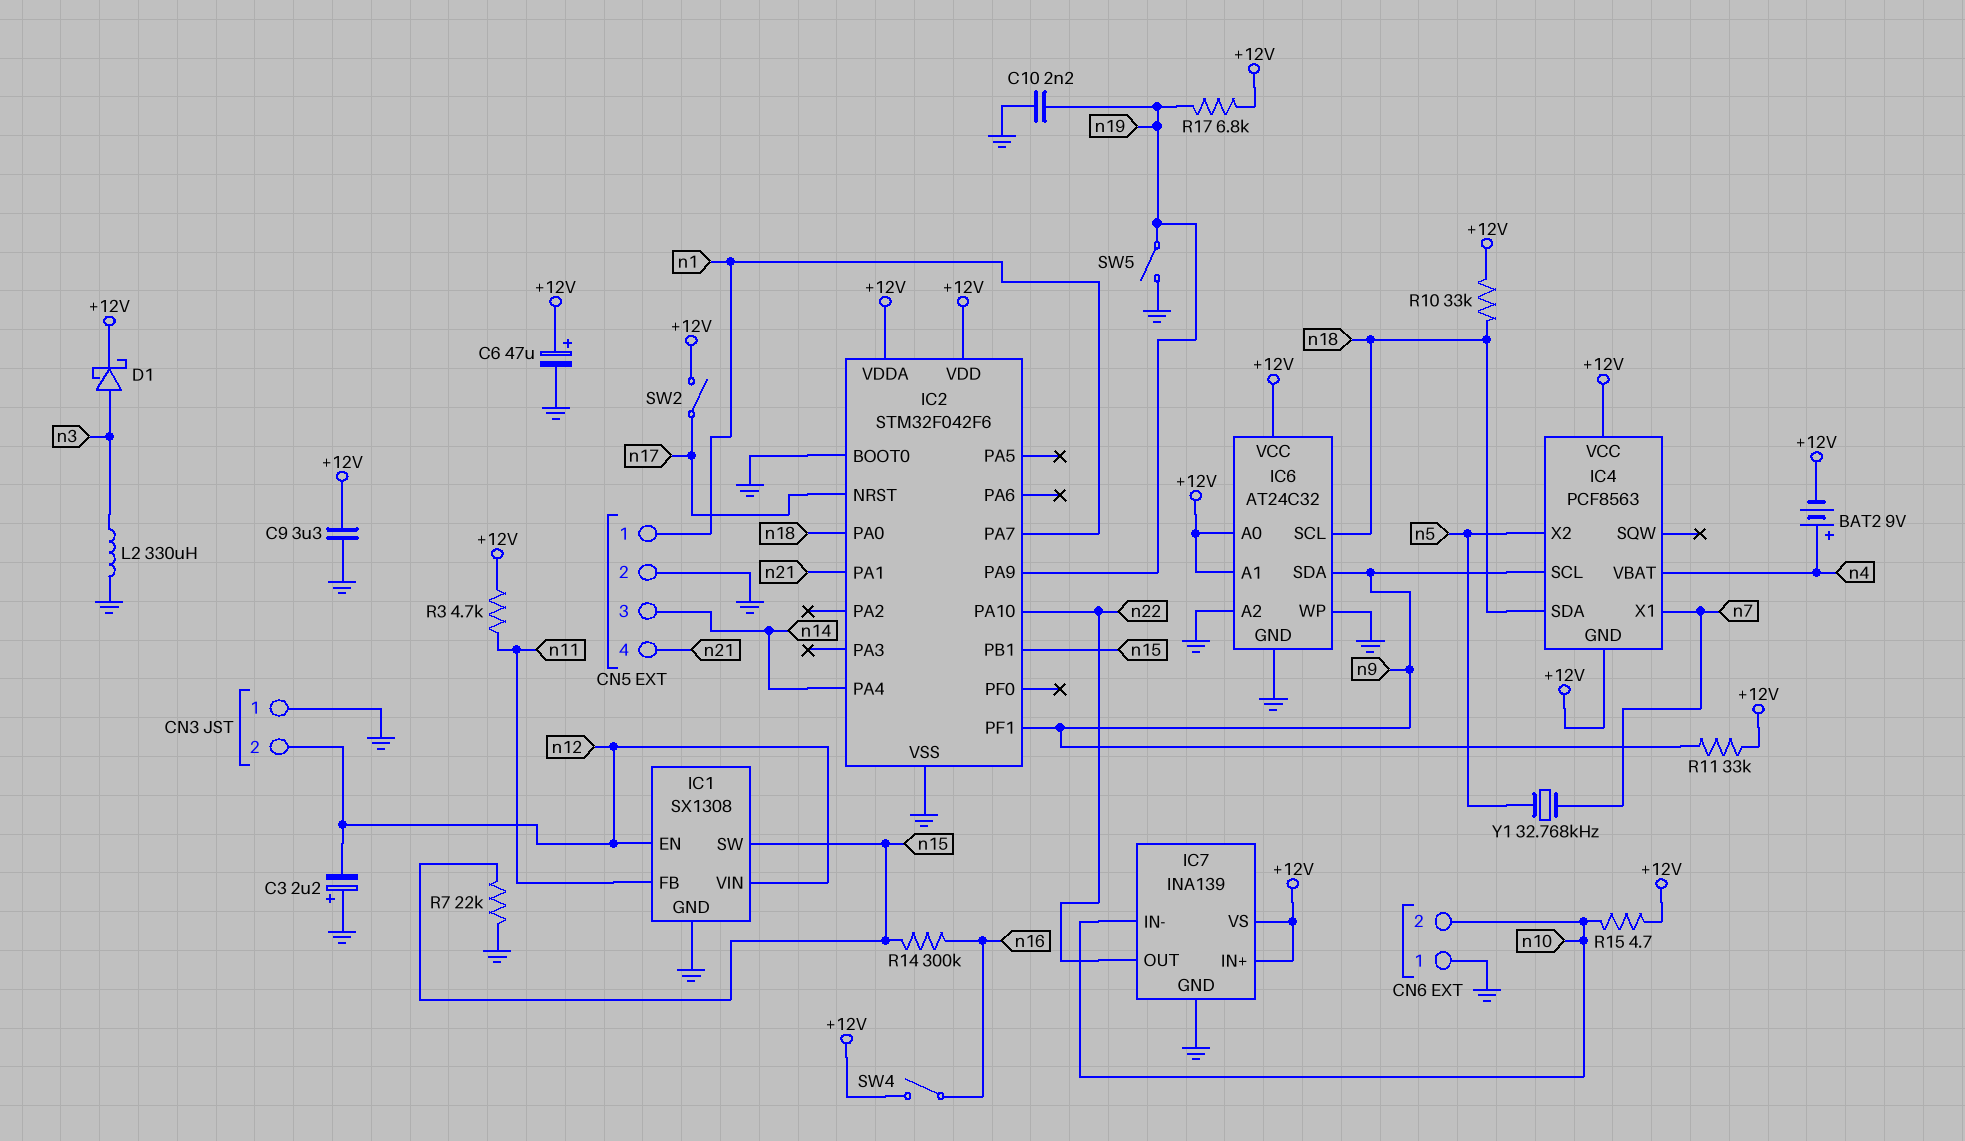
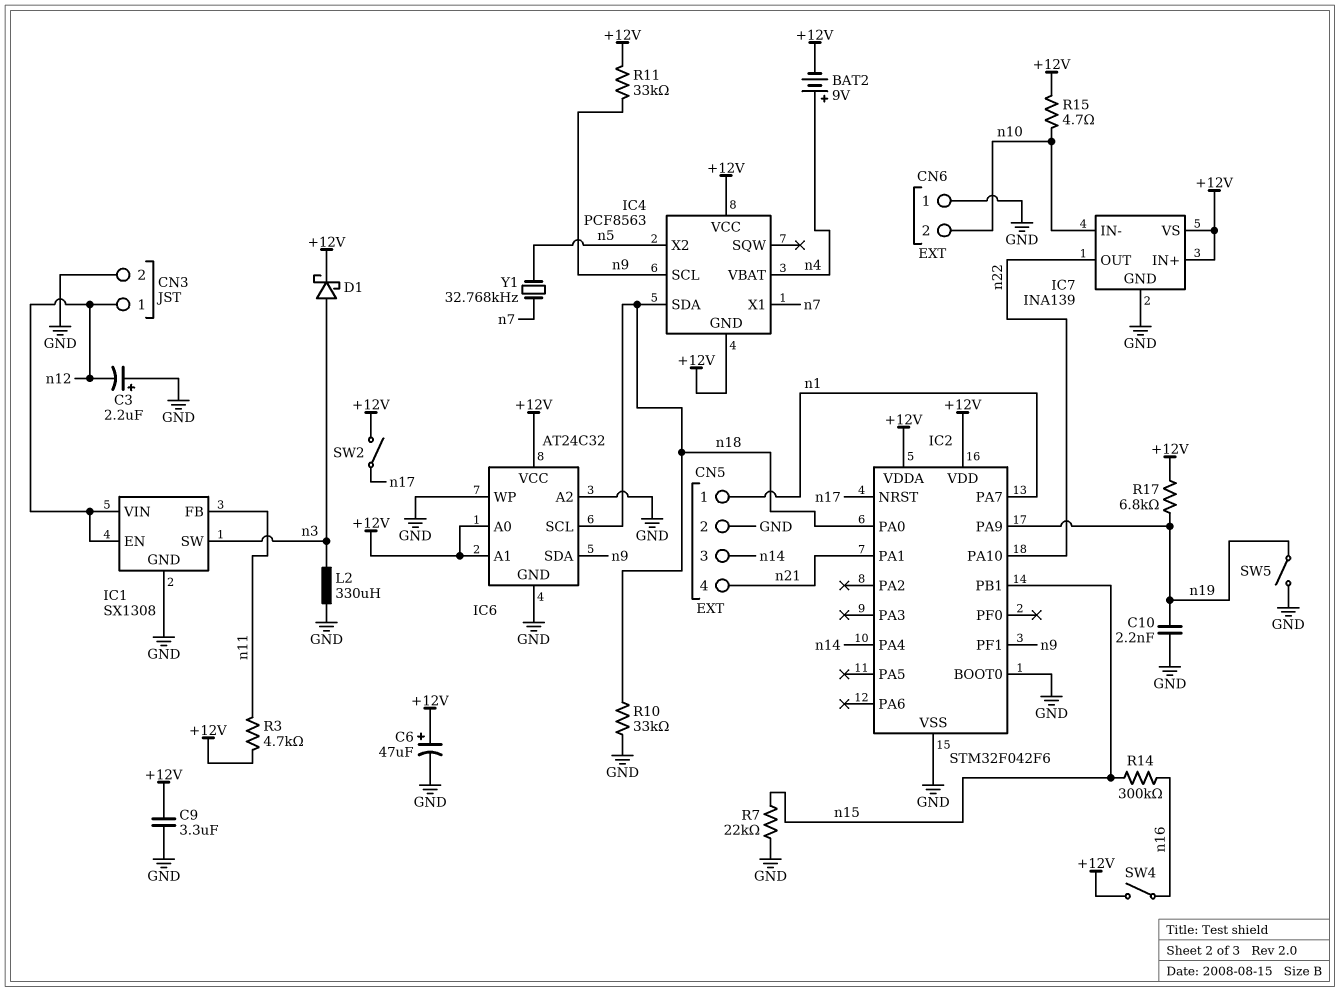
CN3 pin 1: GND -> n12
CN3 pin 2: n12 -> GND
IC1 pin SW: n15 -> n3
R10: 33k (+12V, n18) -> 33k (GND, n18)

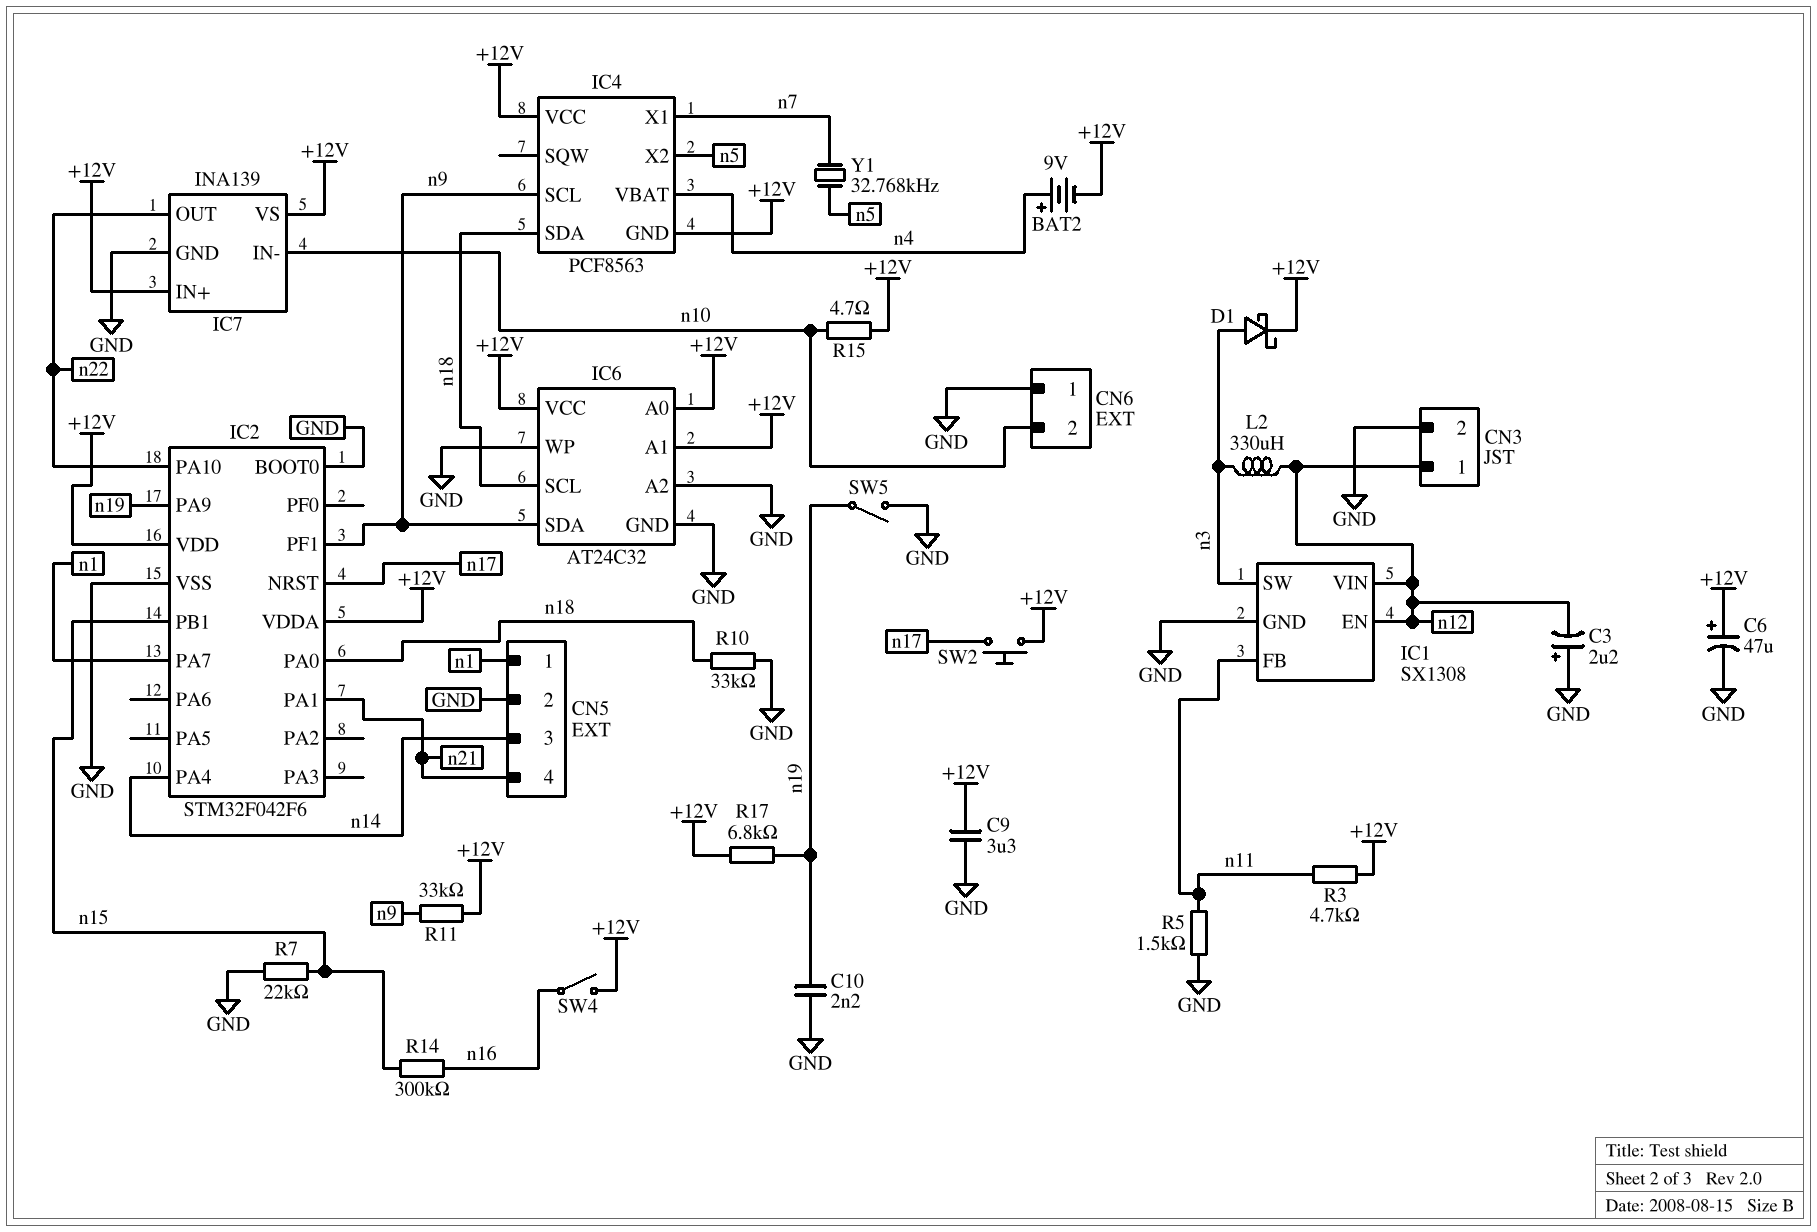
L2: 330uH (GND, n3) -> 330uH (n3, n12)
R5: none -> 1.5k (GND, n11)
SW2: switch (+12V, n17) -> button (+12V, n17)

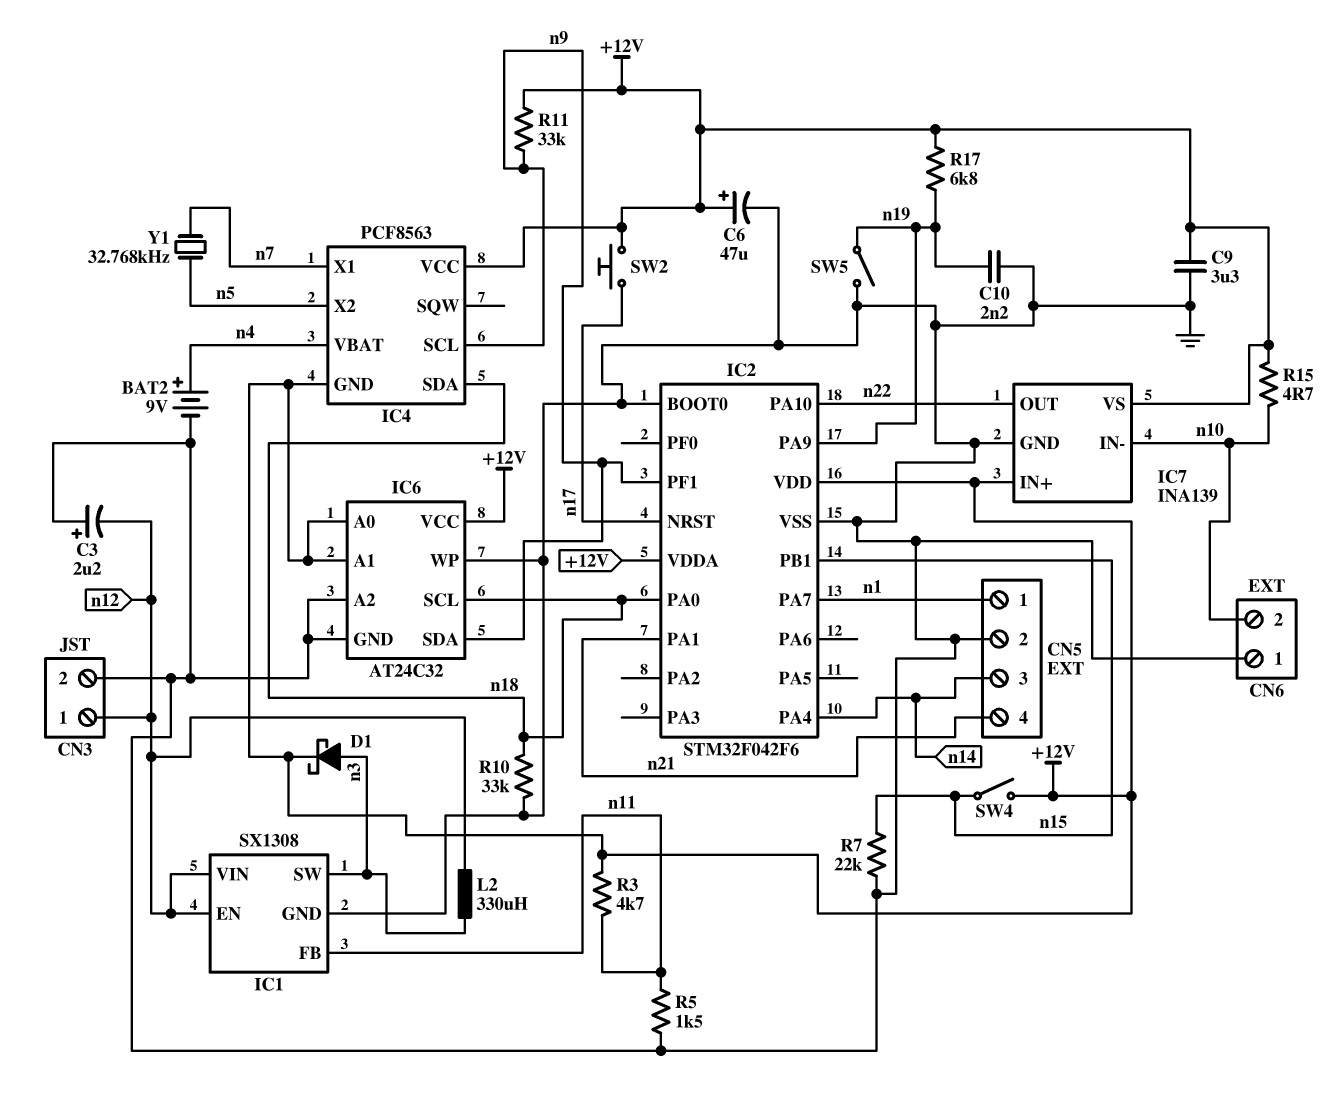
BAT2: 9V (plus n4, minus +12V) -> 9V (plus n4, minus GND)
R14: 300k (n15, n16) -> none
SW4: switch (+12V, n16) -> switch (+12V, n15)

